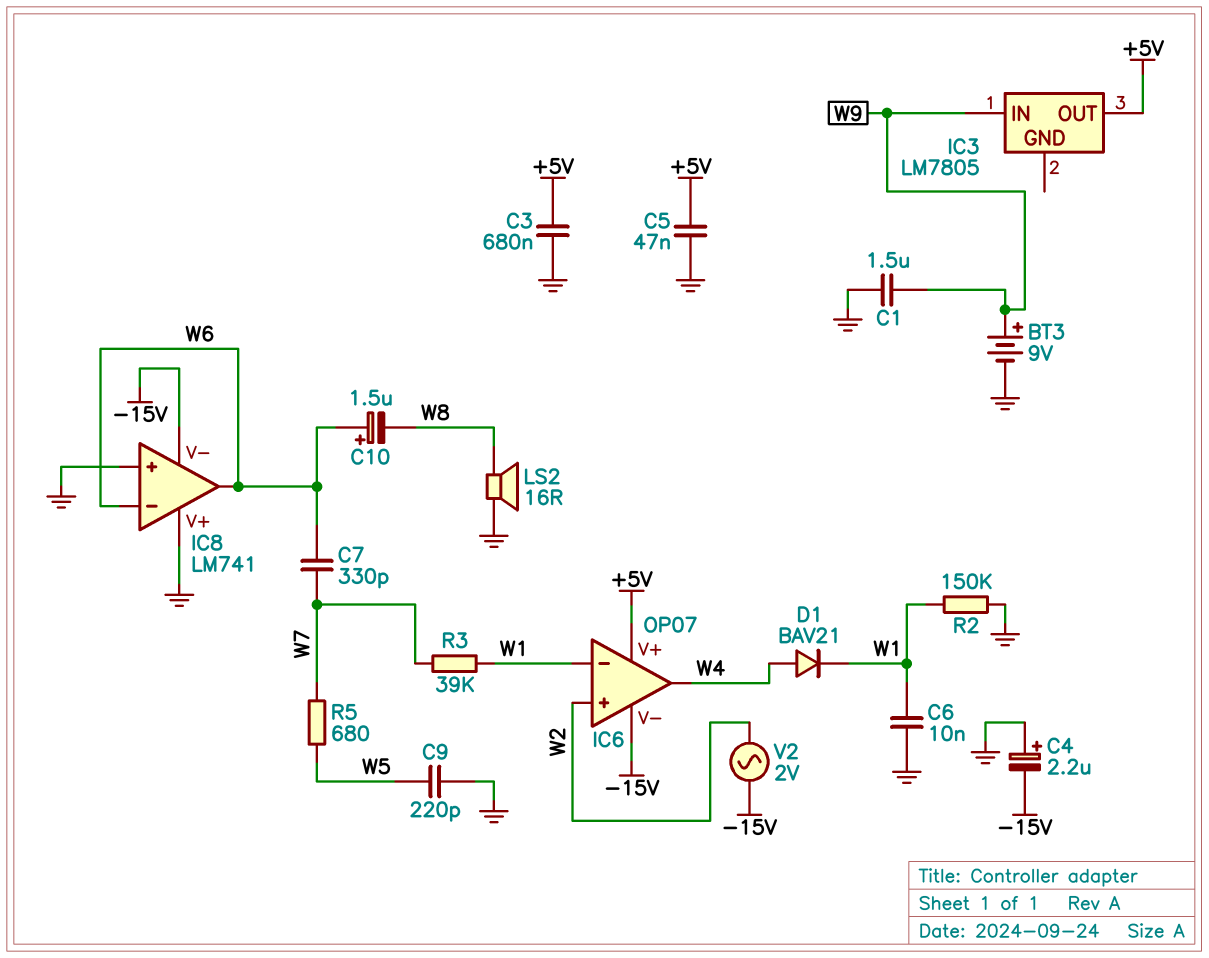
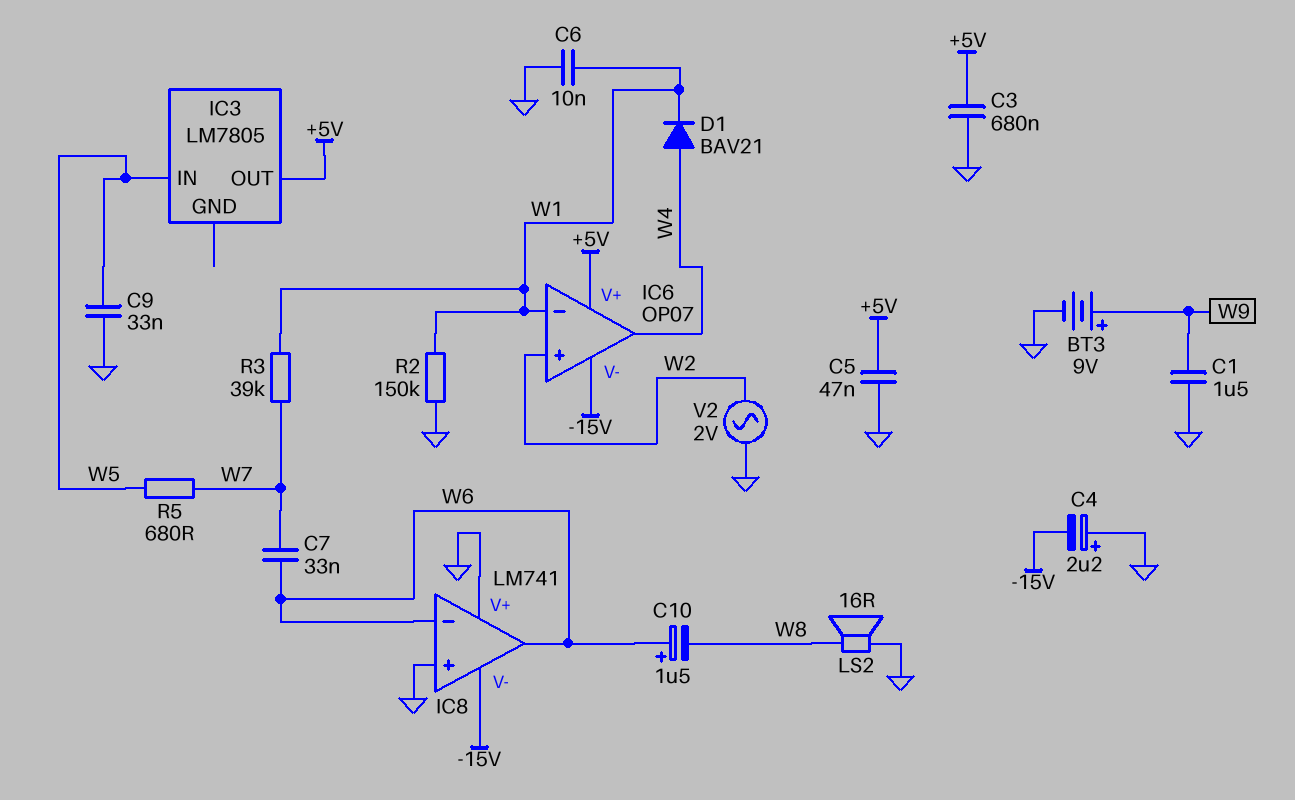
C7: 330pF (W6, W7) -> 33nF (W6, W7)
C9: 220pF (GND, W5) -> 33nF (GND, W5)
IC3 pin IN: W9 -> W5
V2: AC 2V (-15V, W2) -> AC 2V (GND, W2)

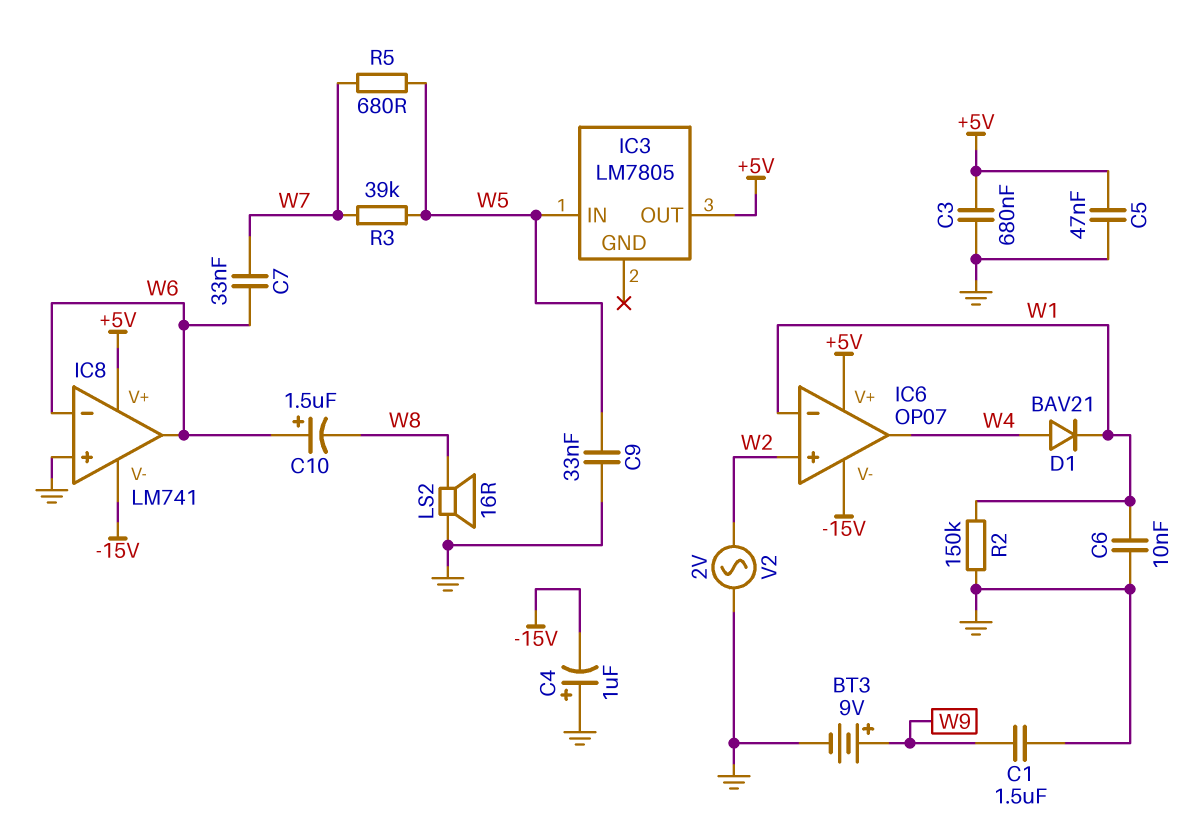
C4: 2.2uF (plus GND, minus -15V) -> 1uF (plus GND, minus -15V)
IC8 pin V+: GND -> +5V
R3: 39k (W1, W7) -> 39k (W5, W7)

